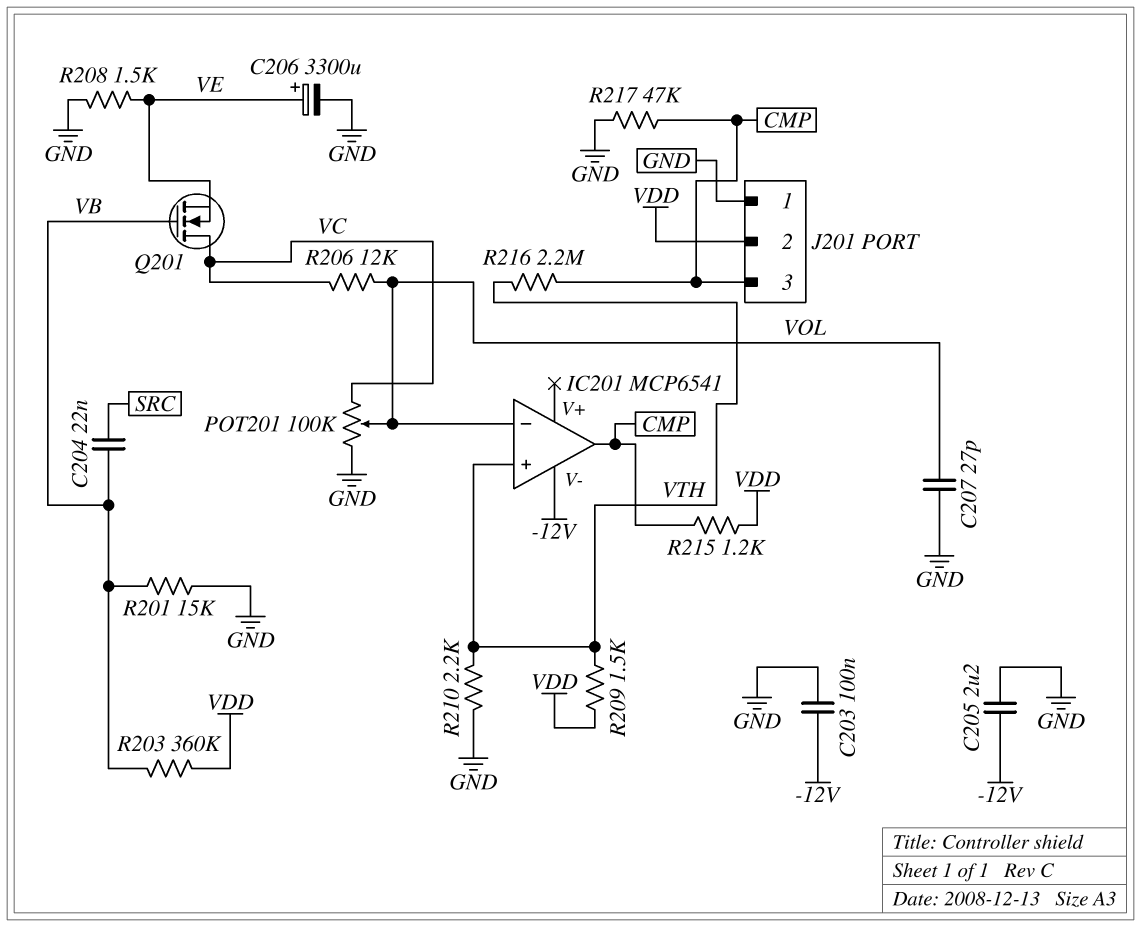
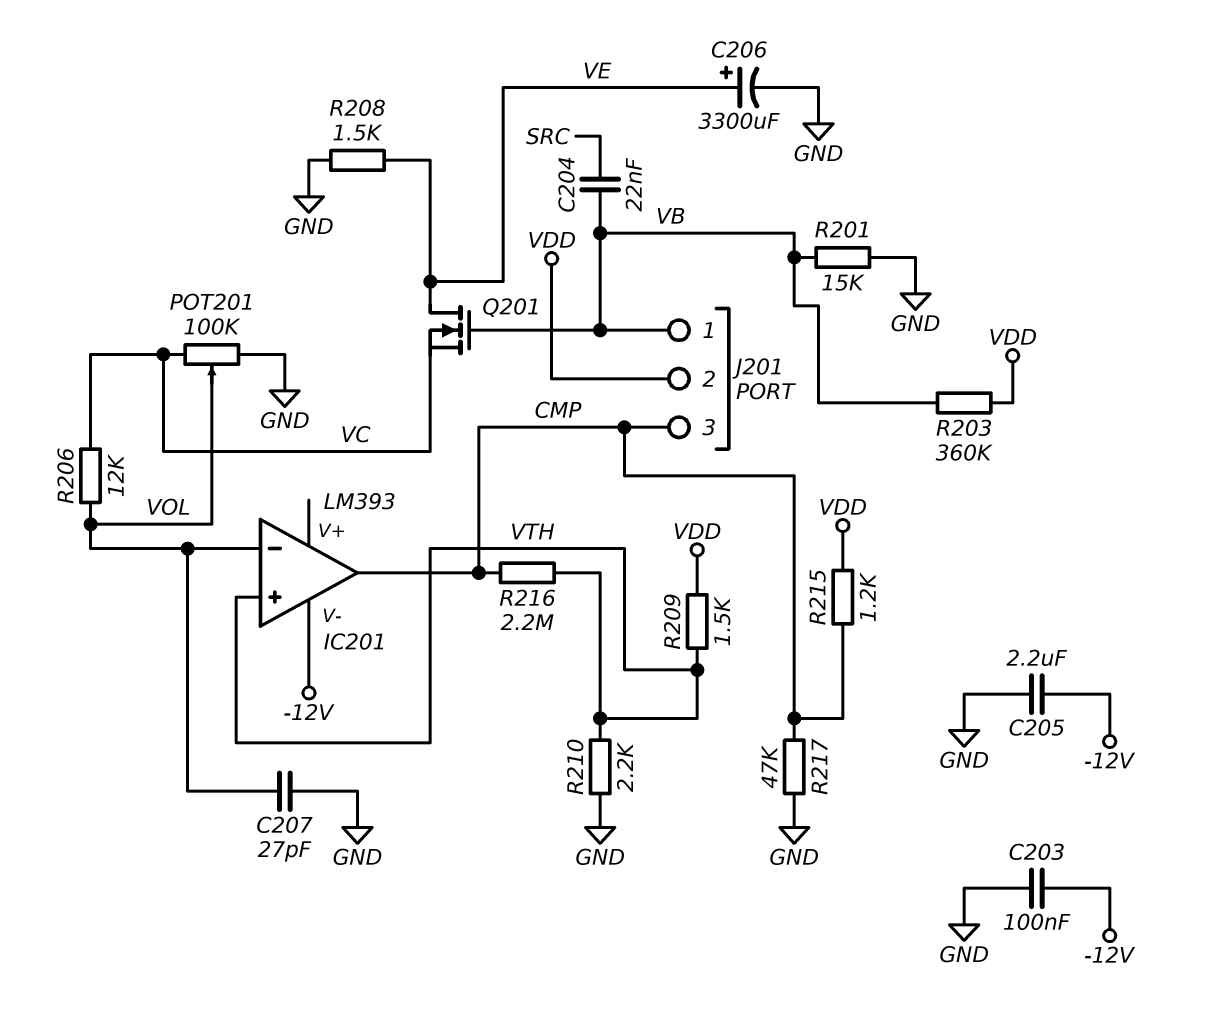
IC201: MCP6541 -> LM393
J201 pin 1: GND -> VB
Q201: NMOS (G VB, D VC, S VE) -> NMOS (G VB, D VE, S VC)

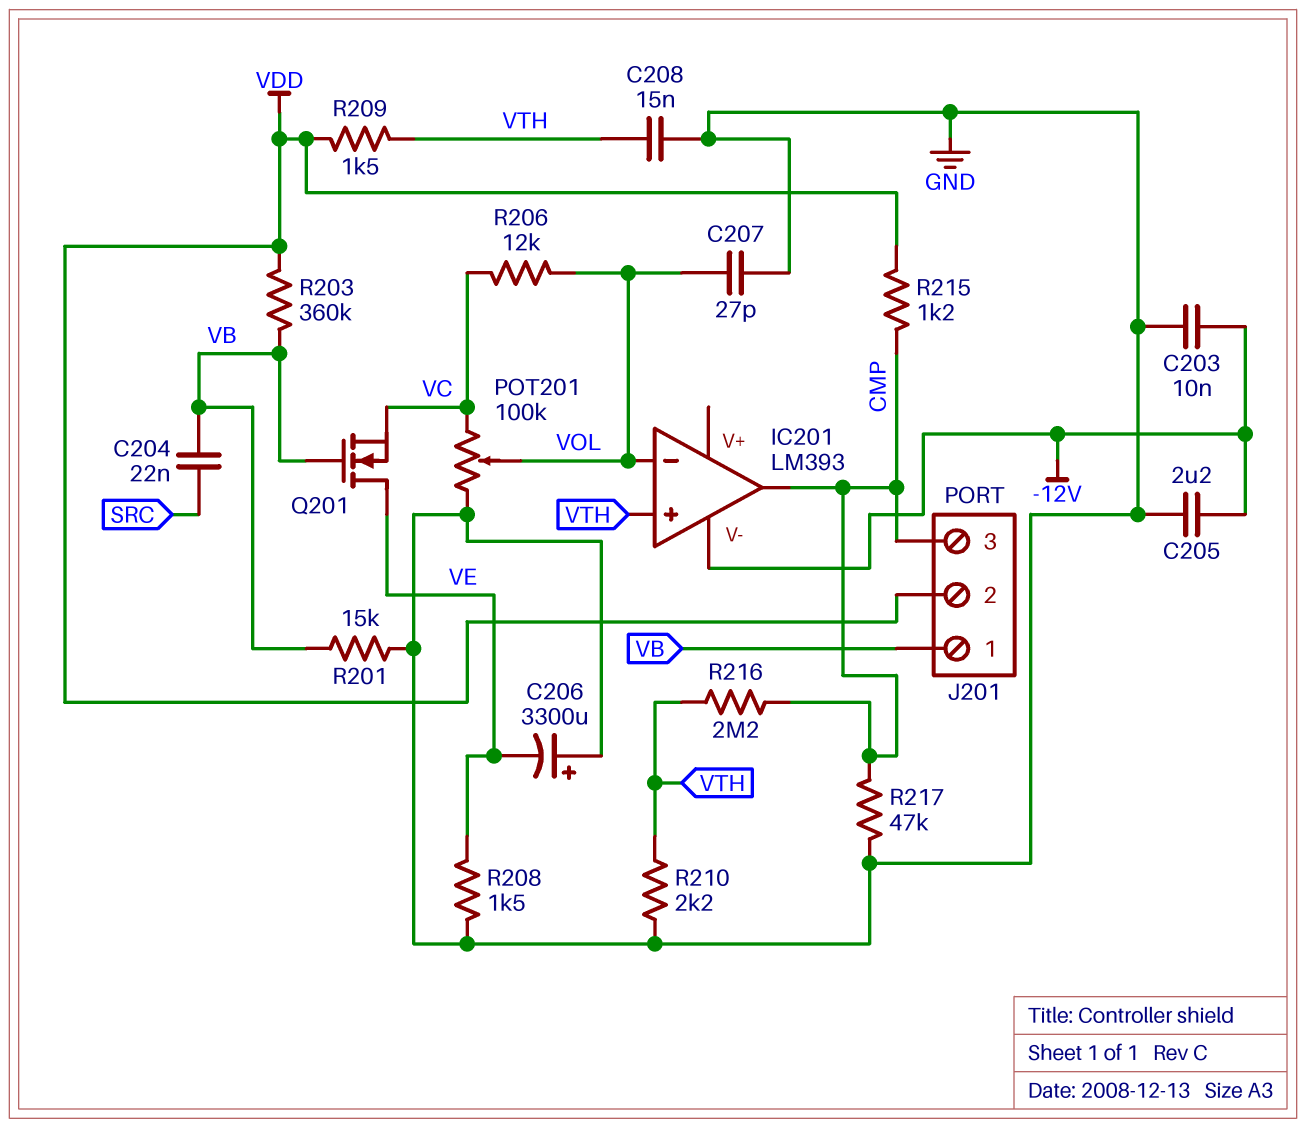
C203: 100nF (-12V, GND) -> 10nF (-12V, GND)
C206: 3300uF (plus VE, minus GND) -> 3300uF (plus GND, minus VE)
C208: none -> 15nF (GND, VTH)

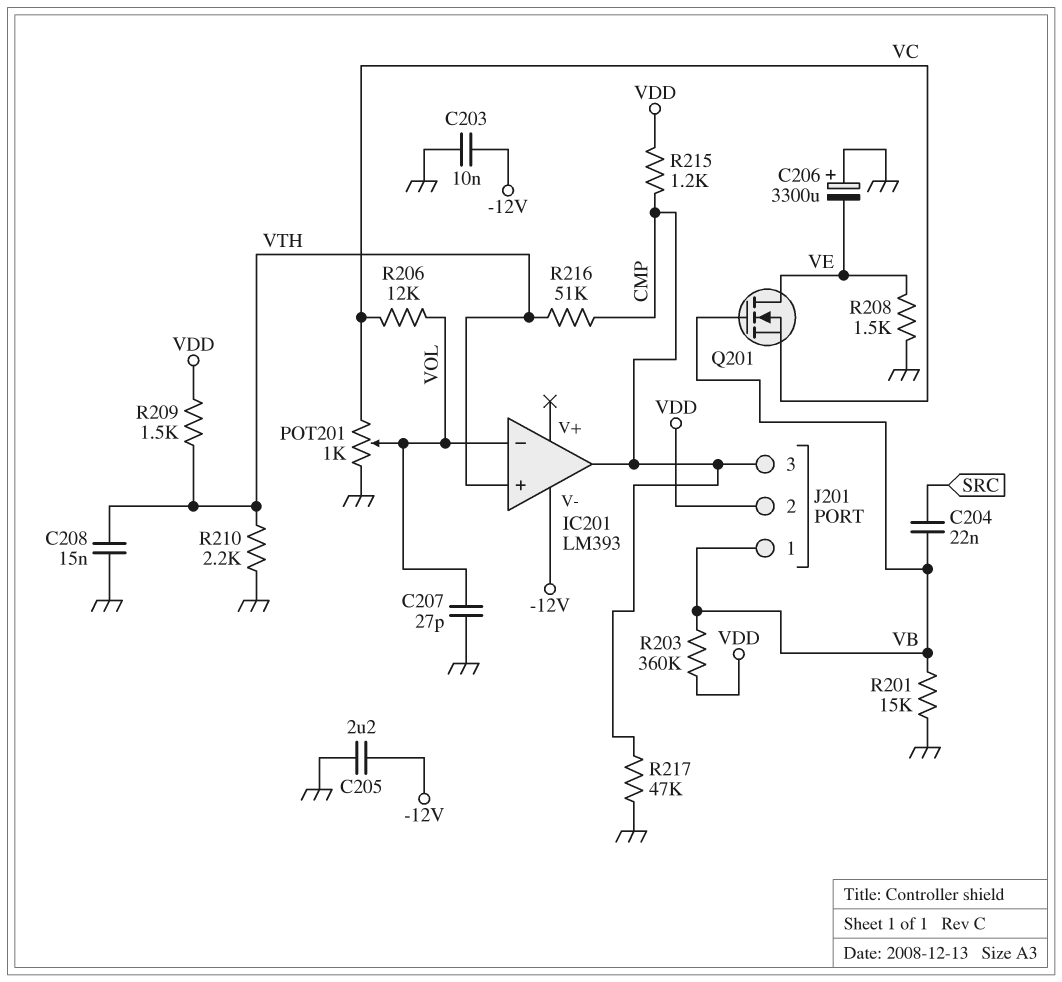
POT201: 100k (GND, VC, wiper VOL) -> 1k (GND, VC, wiper VOL)
R216: 2.2M (CMP, VTH) -> 51k (CMP, VTH)

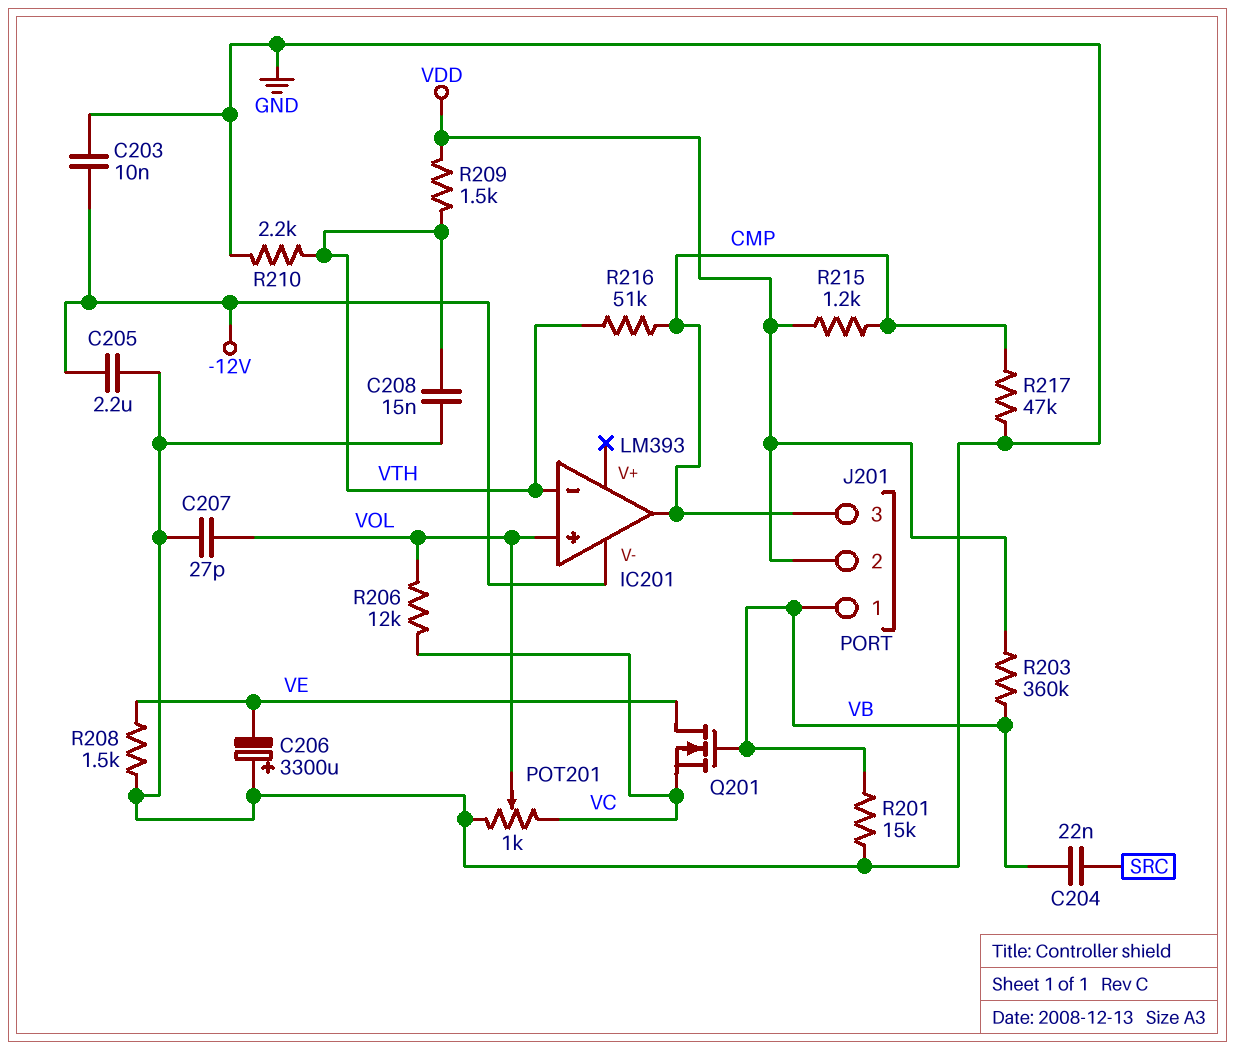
IC201 pin in+: VTH -> VOL
IC201 pin in-: VOL -> VTH

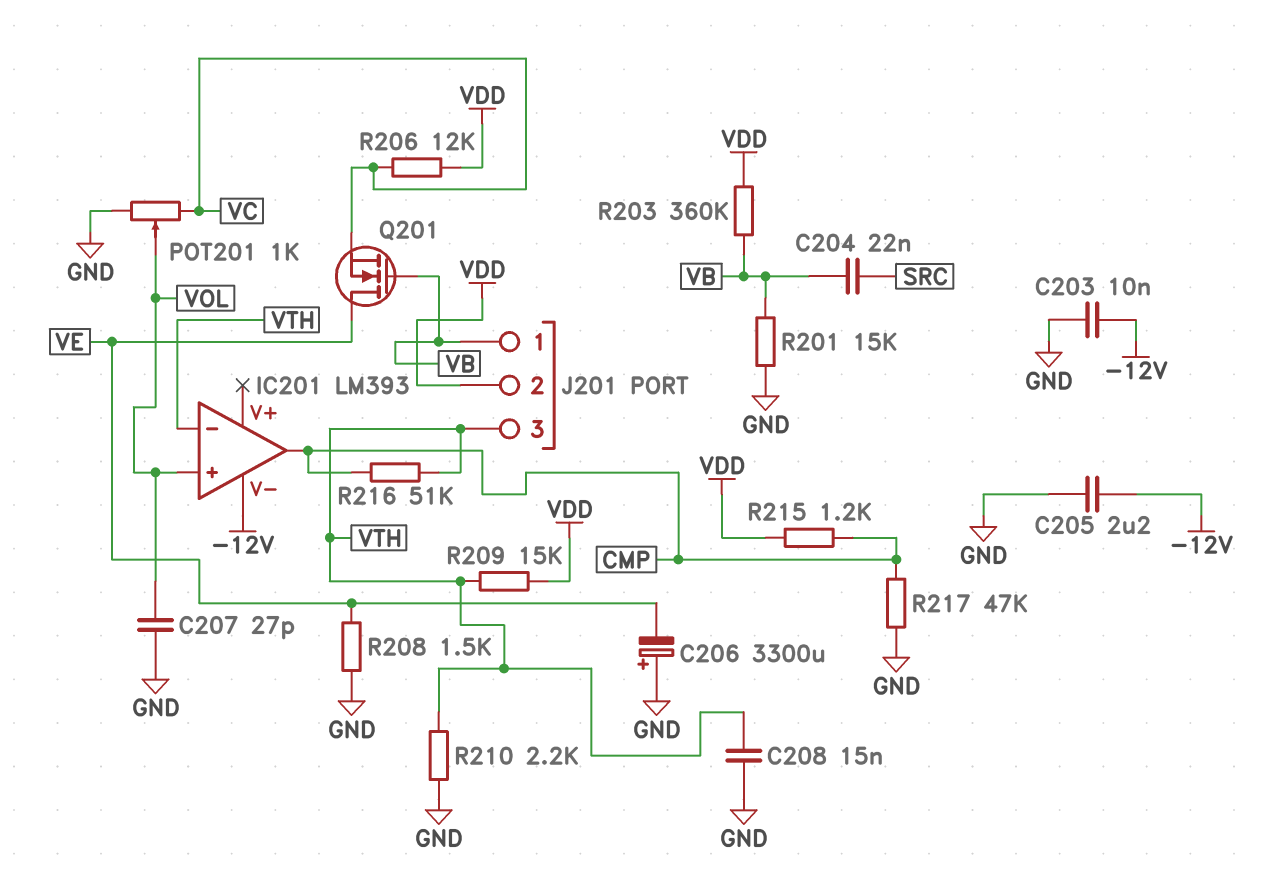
J201 pin 3: CMP -> VTH
R206: 12k (VC, VOL) -> 12k (VC, VDD)
R209: 1.5k (VDD, VTH) -> 15k (VDD, VTH)

